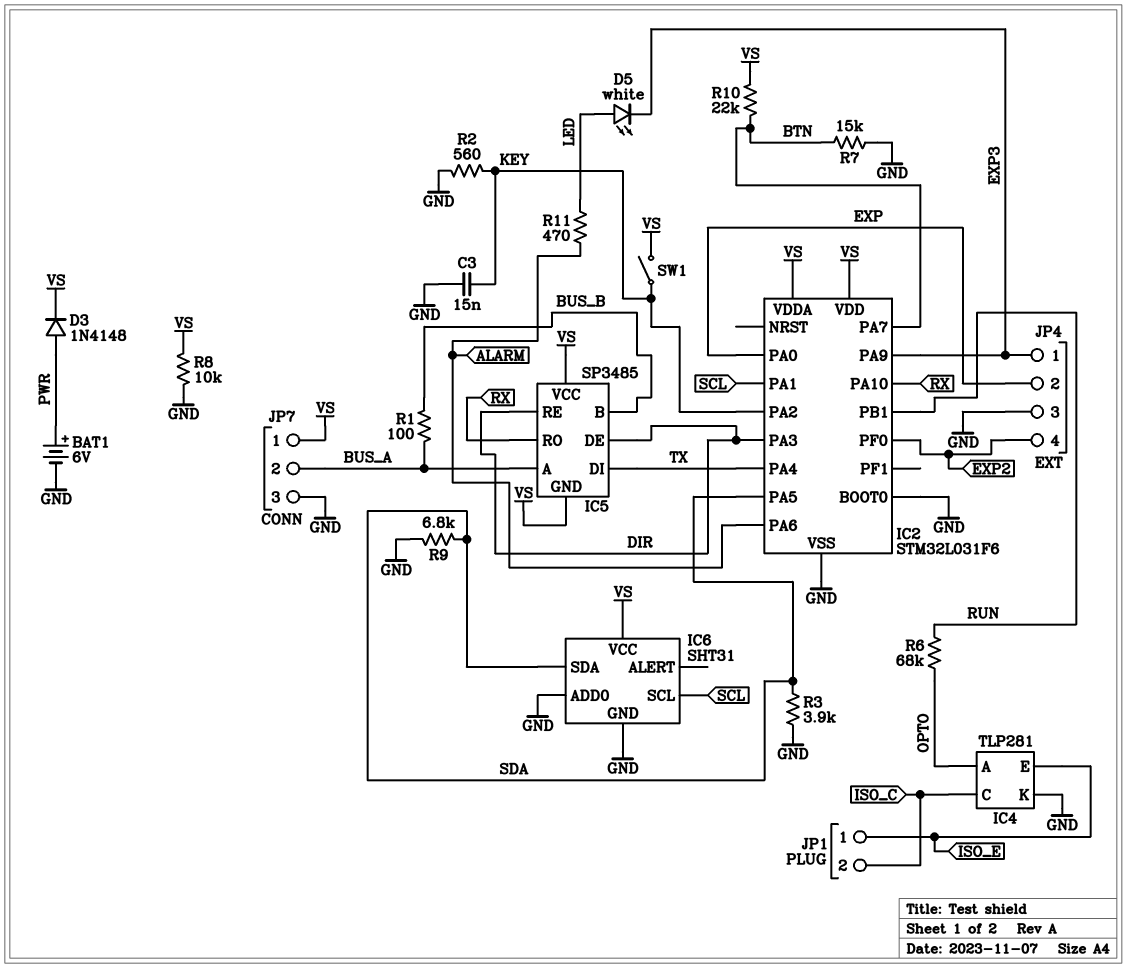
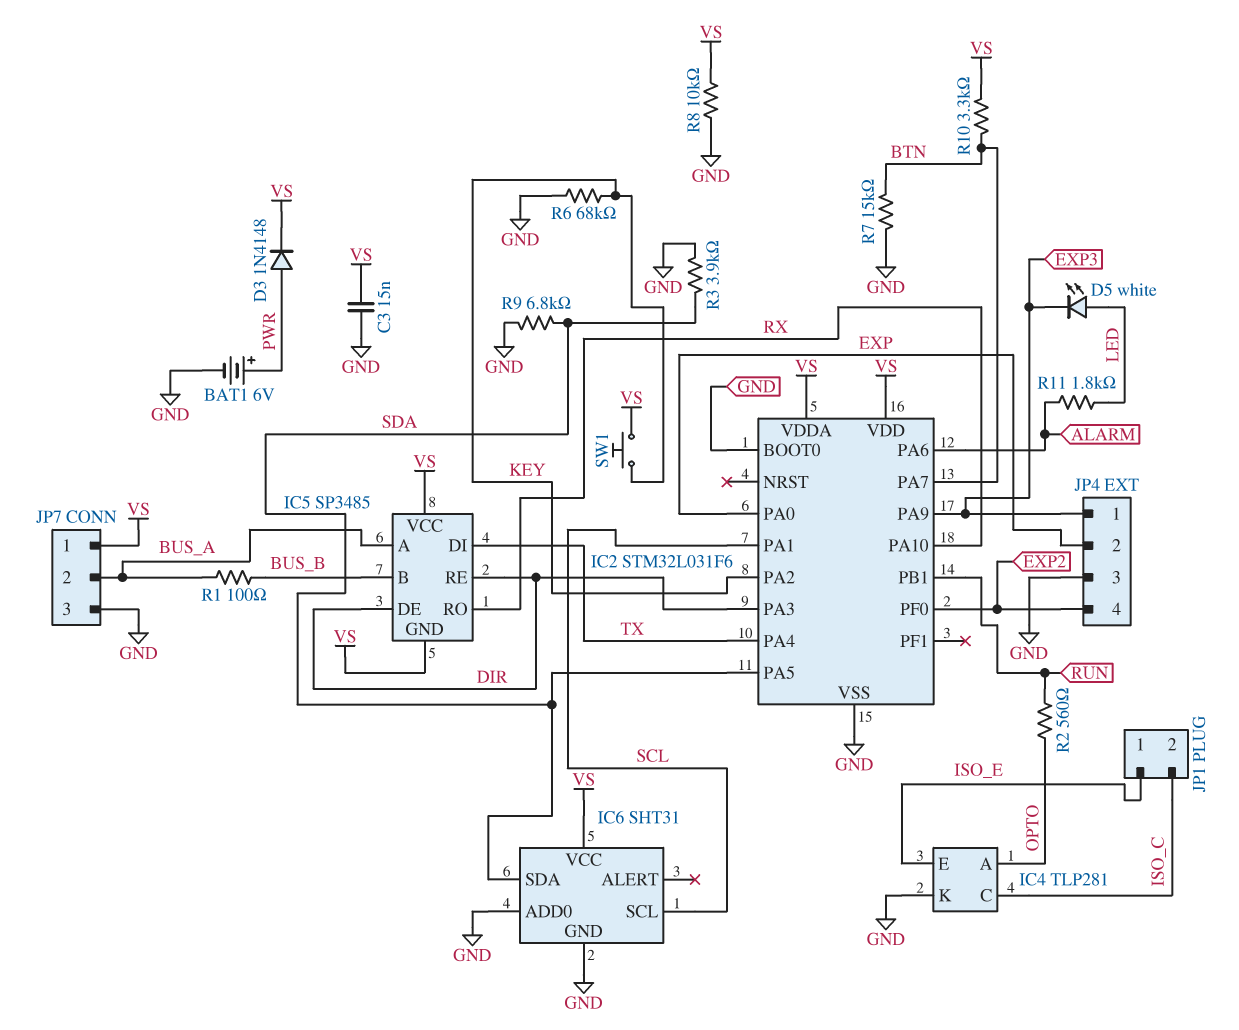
C3: 15nF (GND, KEY) -> 15nF (GND, VS)
R2: 560 (GND, KEY) -> 560 (OPTO, RUN)
R6: 68k (OPTO, RUN) -> 68k (GND, KEY)
R10: 22k (BTN, VS) -> 3.3k (BTN, VS)
R11: 470 (ALARM, LED) -> 1.8k (ALARM, LED)
SW1: switch (KEY, VS) -> button (KEY, VS)

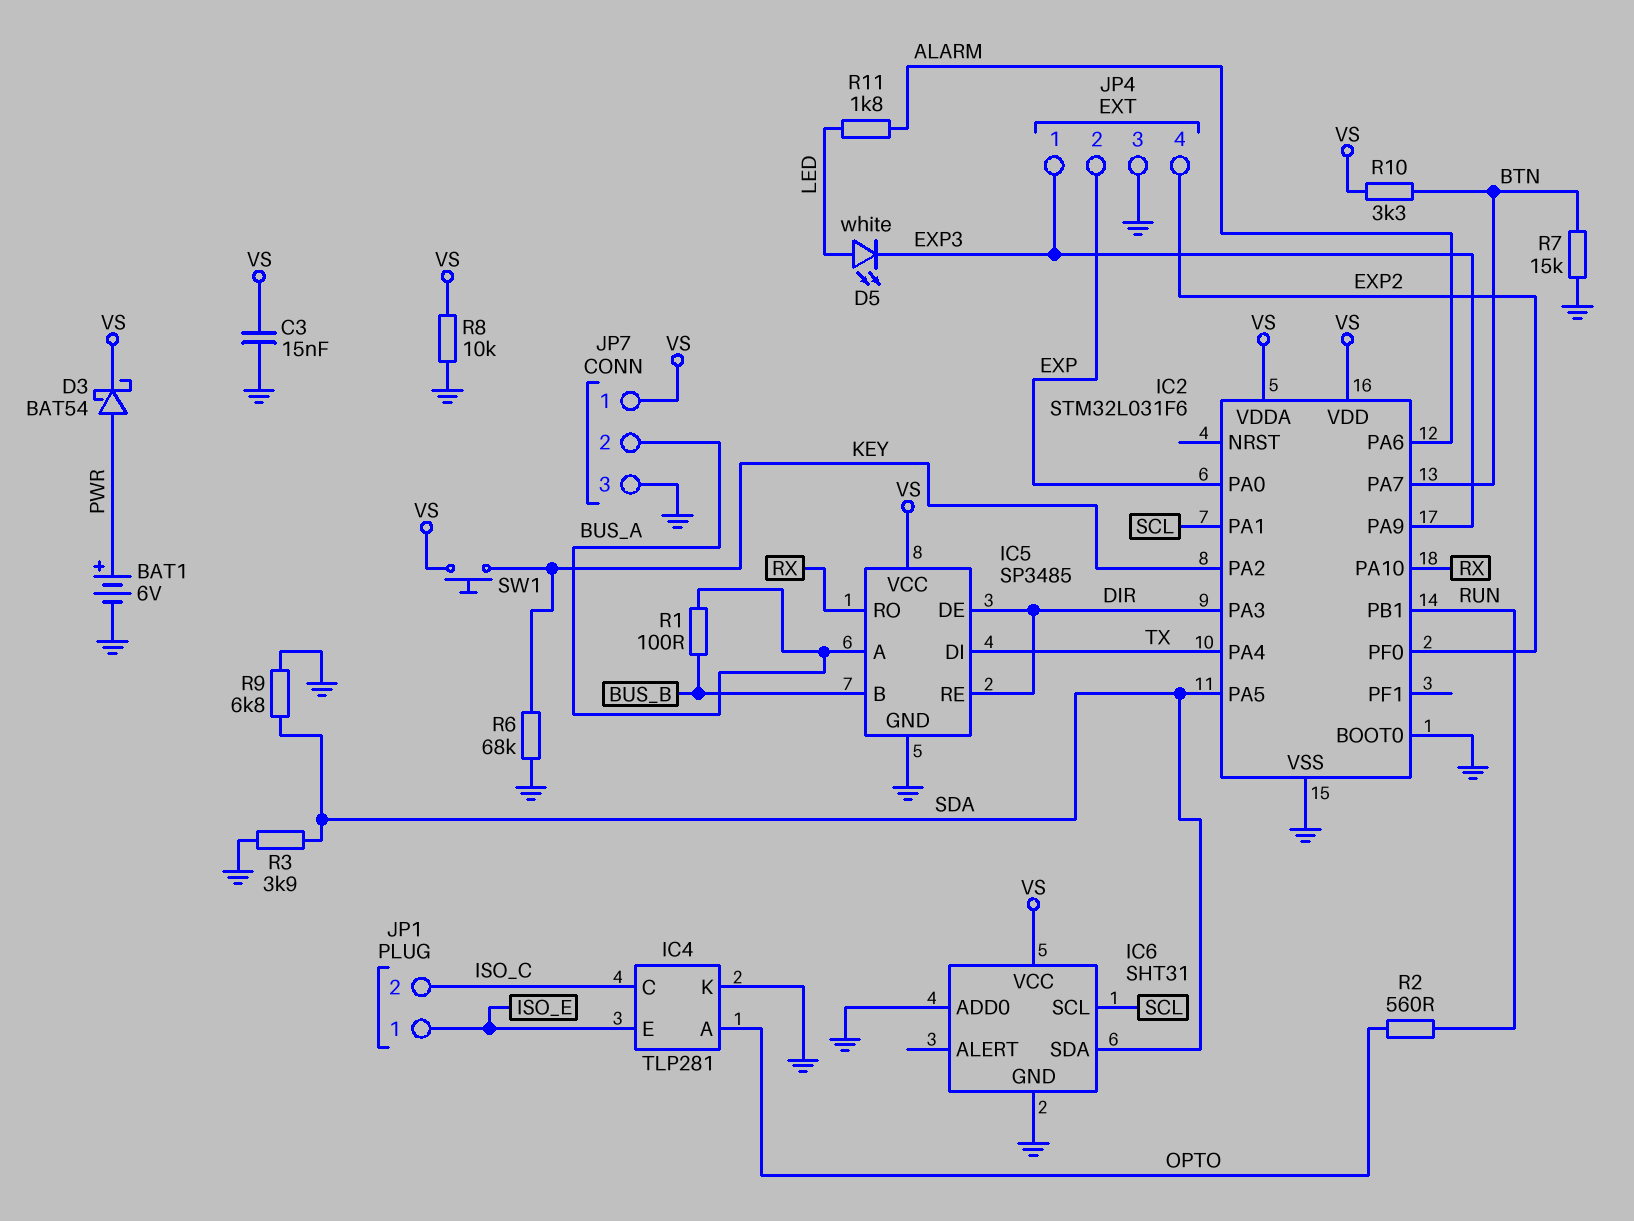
D3: diode 1N4148 (A PWR, K VS) -> schottky BAT54 (A PWR, K VS)
IC5 pin GND: VS -> GND

